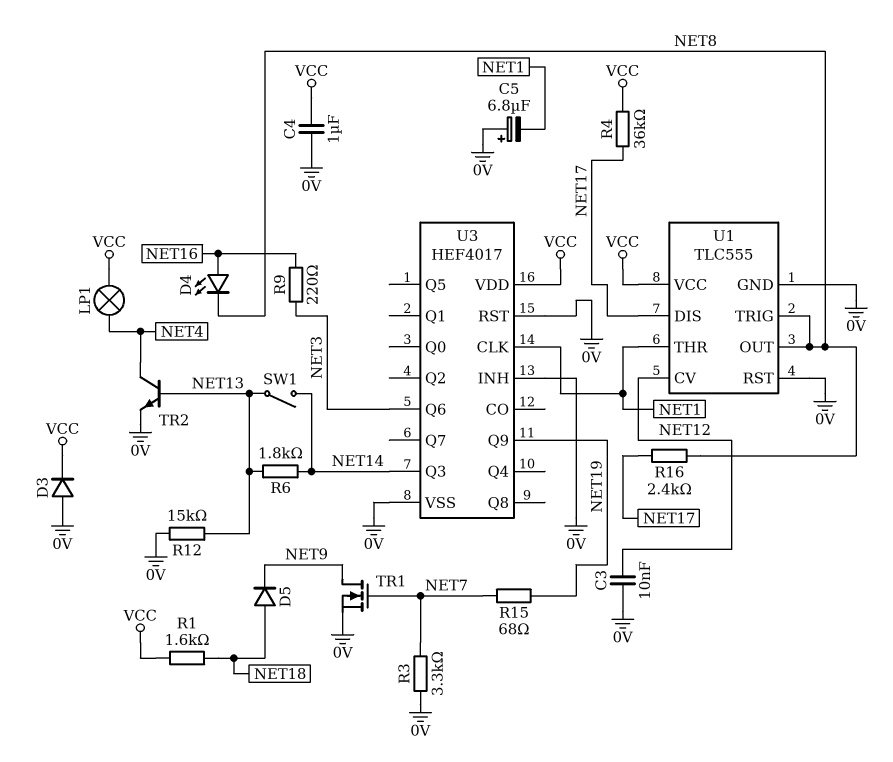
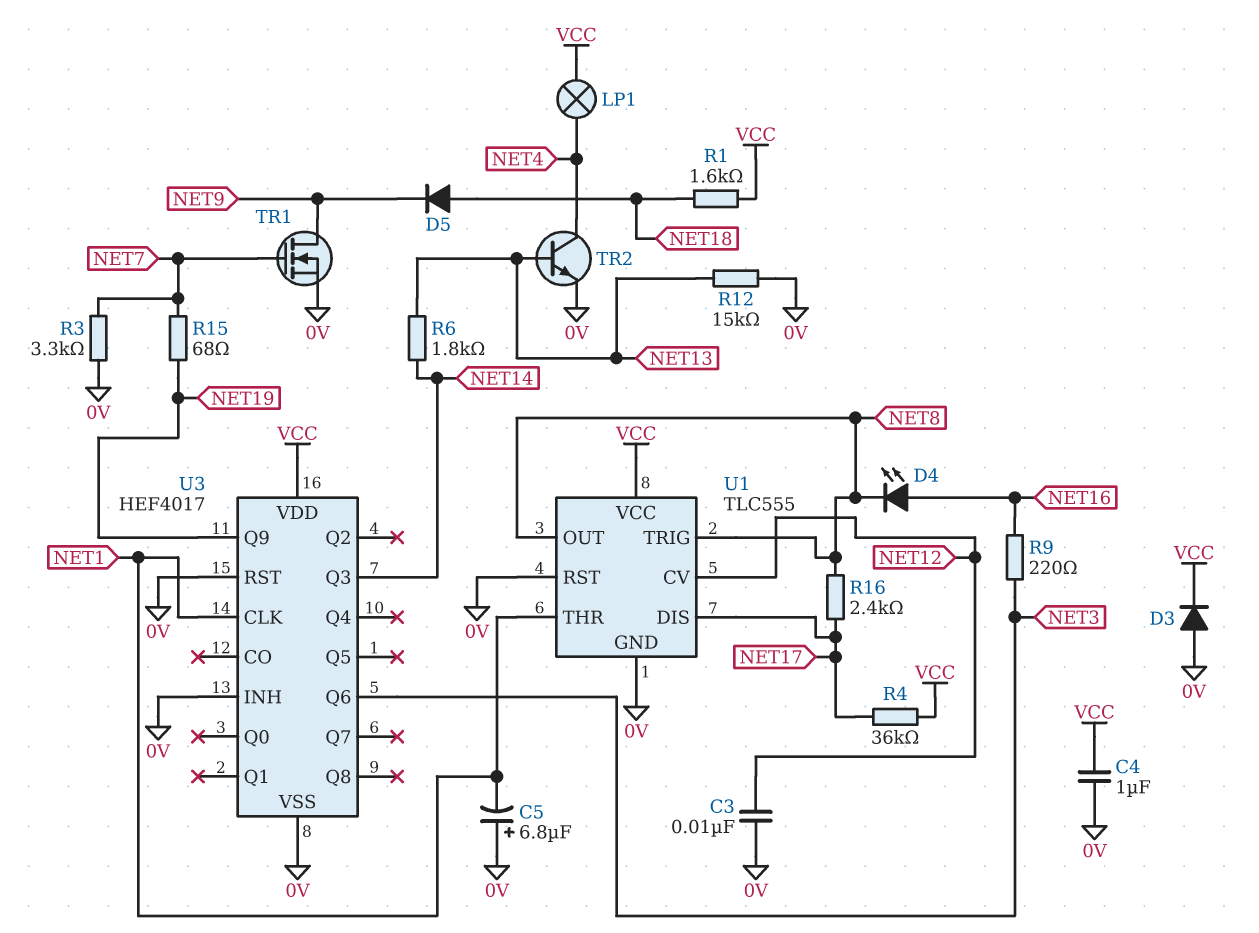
SW1: switch (NET13, NET14) -> none

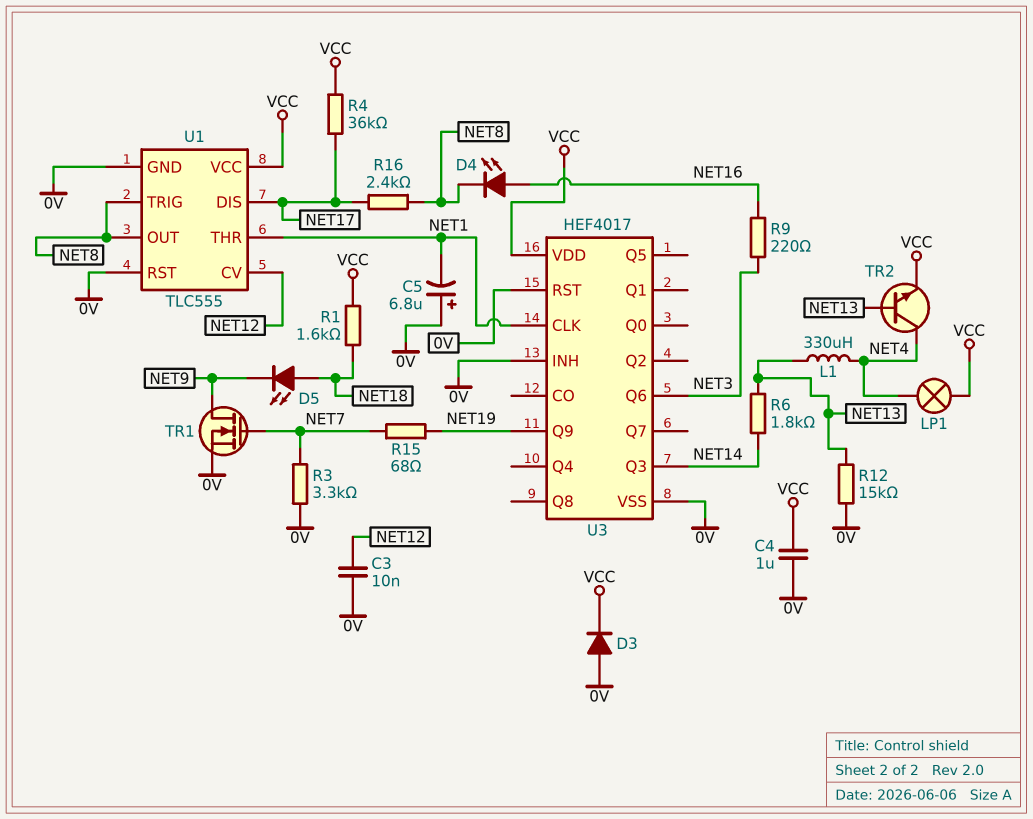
D5: diode (A NET18, K NET9) -> LED (A NET18, K NET9)
L1: none -> 330uH (NET4, NET13)
TR2: NPN (B NET13, C NET4, E 0V) -> NPN (B NET13, C NET4, E VCC)

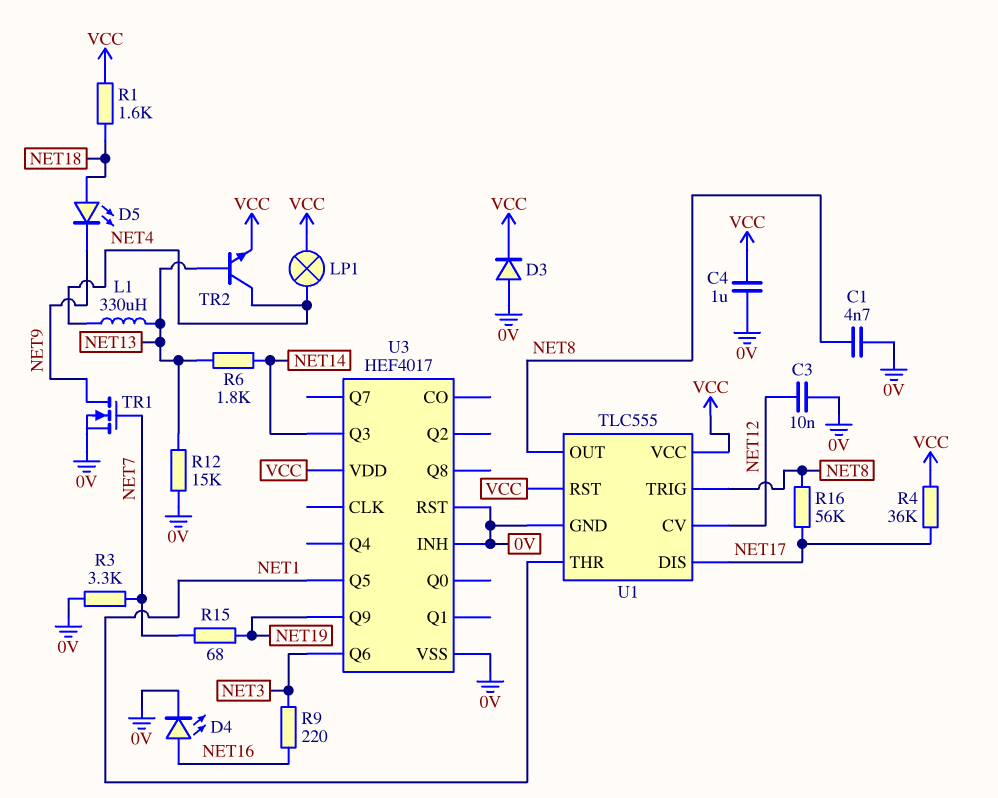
C1: none -> 4.7nF (0V, NET8)
C5: 6.8uF (plus 0V, minus NET1) -> none
D4: LED (A NET16, K NET8) -> LED (A NET16, K 0V)
R16: 2.4k (NET8, NET17) -> 56k (NET8, NET17)
U1 pin RST: 0V -> VCC
U3 pin CLK: NET1 -> none
U3 pin Q5: none -> NET1

